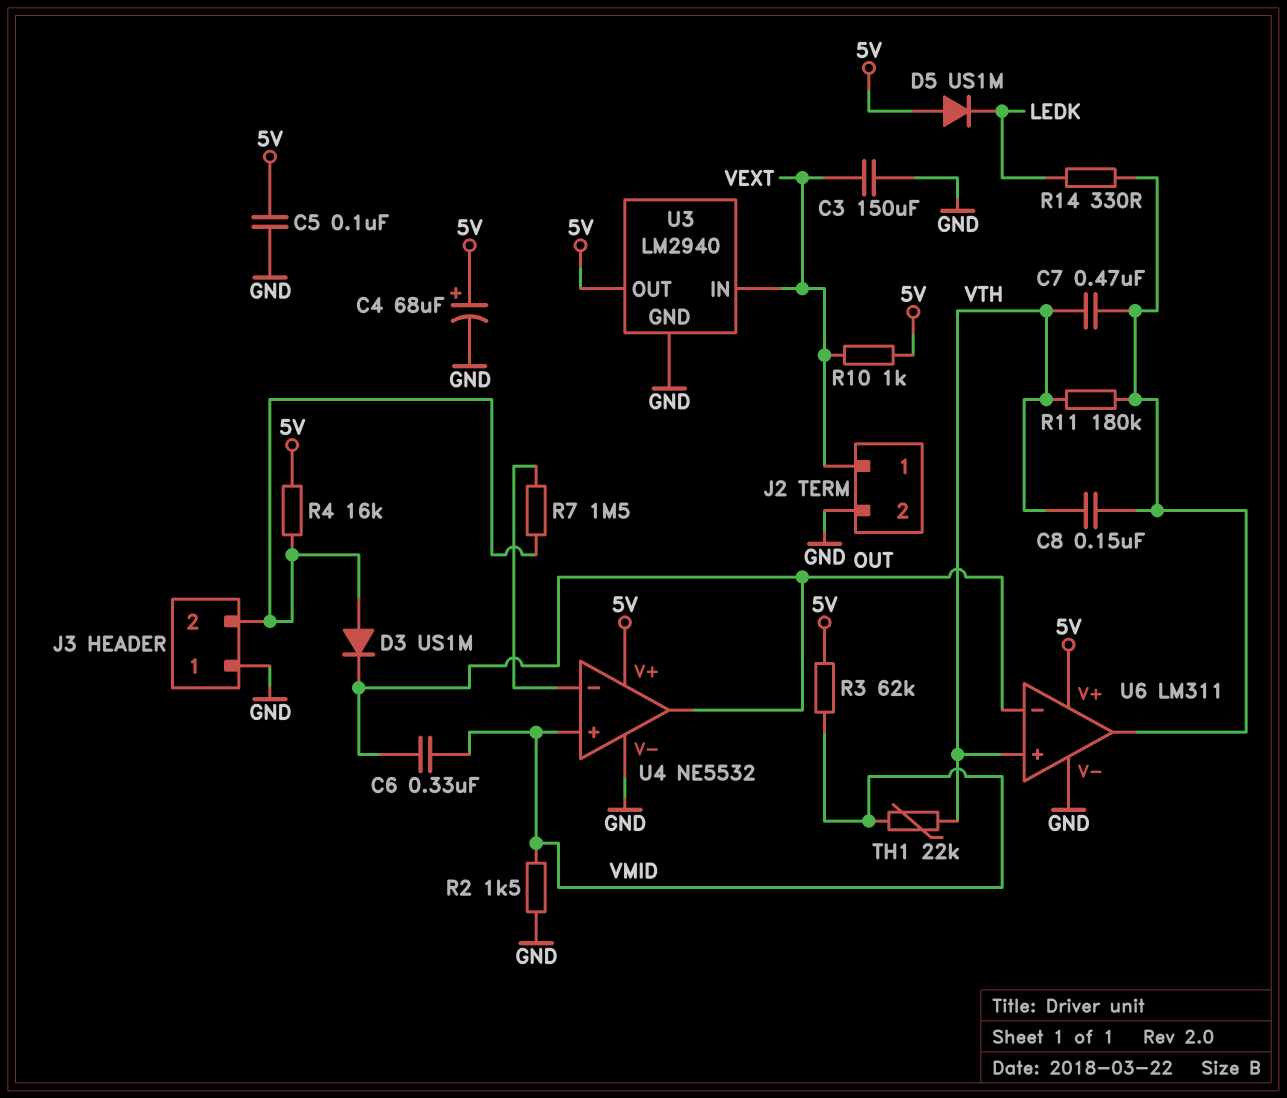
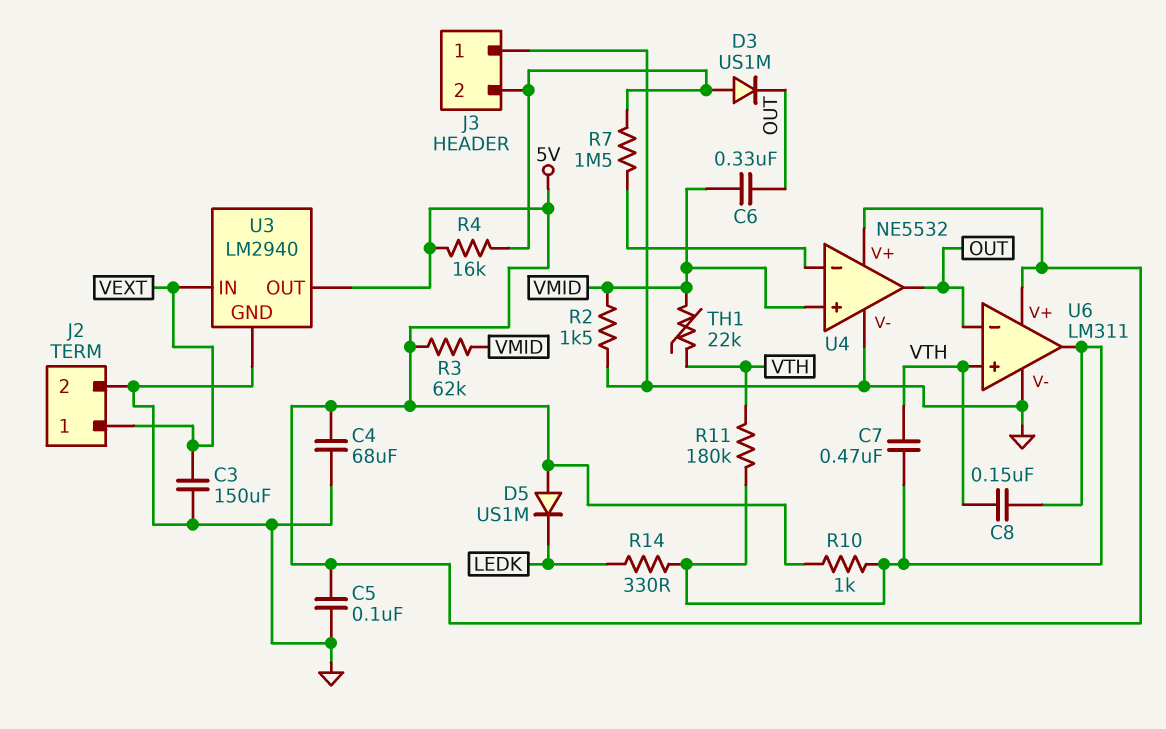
C4: 68uF (plus 5V, minus GND) -> 68uF (5V, GND)
R10: 1k (5V, VEXT) -> 1k (5V, U6/out)

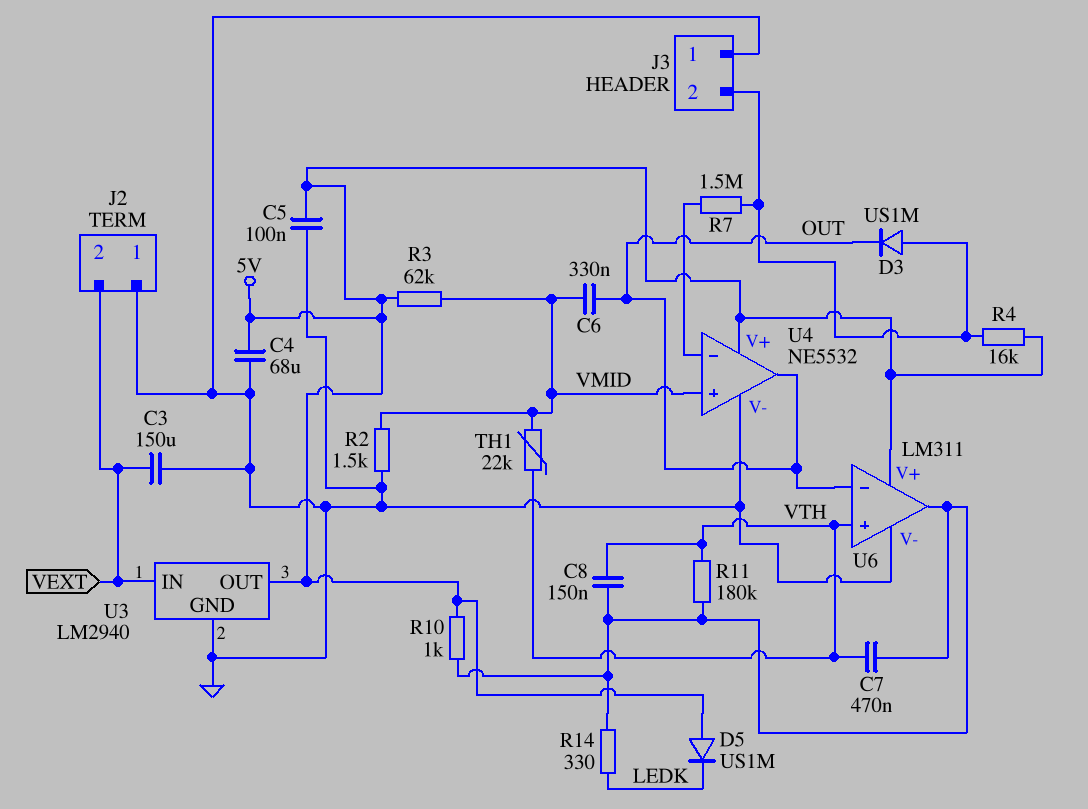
J2 pin 1: VEXT -> GND
J2 pin 2: GND -> VEXT

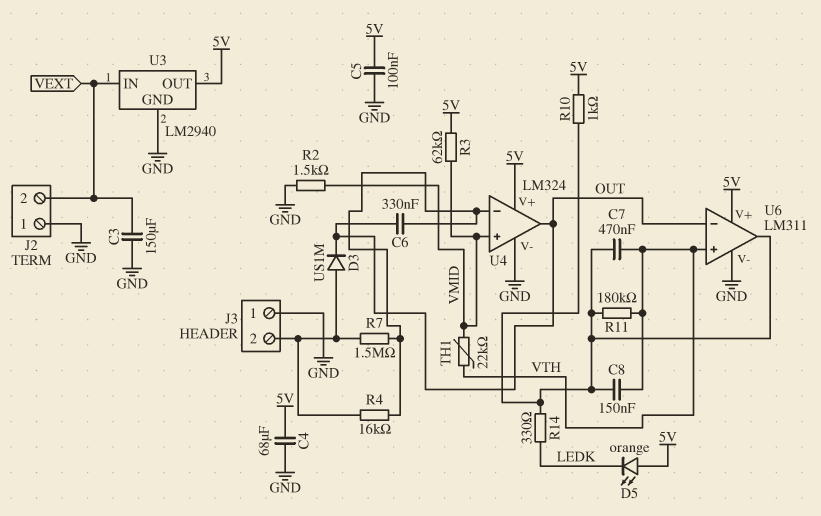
C6: 330nF (OUT, VMID) -> 330nF (OUT, U4/in-)
D5: diode US1M (A 5V, K LEDK) -> LED orange (A 5V, K LEDK)
R4: 16k (5V, J3/2) -> 16k (J3/2, U4/in-)
U4: NE5532 -> LM324

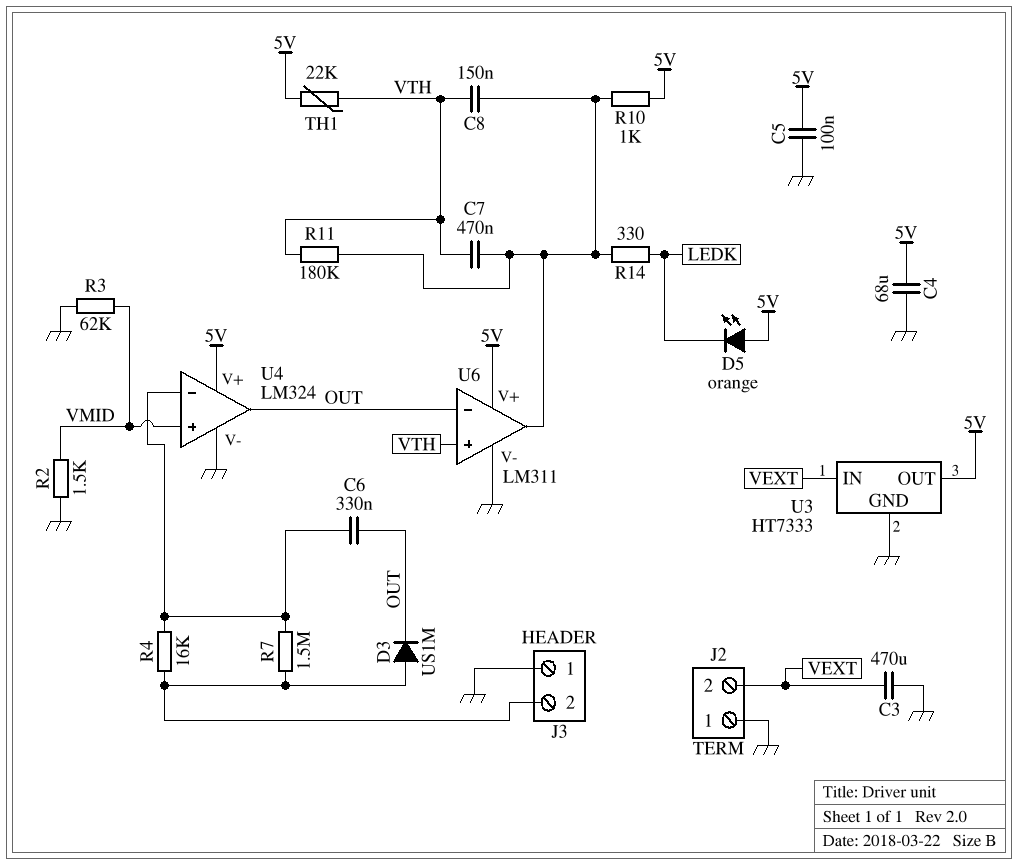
C3: 150uF (GND, VEXT) -> 470uF (GND, VEXT)
R3: 62k (5V, VMID) -> 62k (GND, VMID)
TH1: 22k (VMID, VTH) -> 22k (5V, VTH)
U3: LM2940 -> HT7333

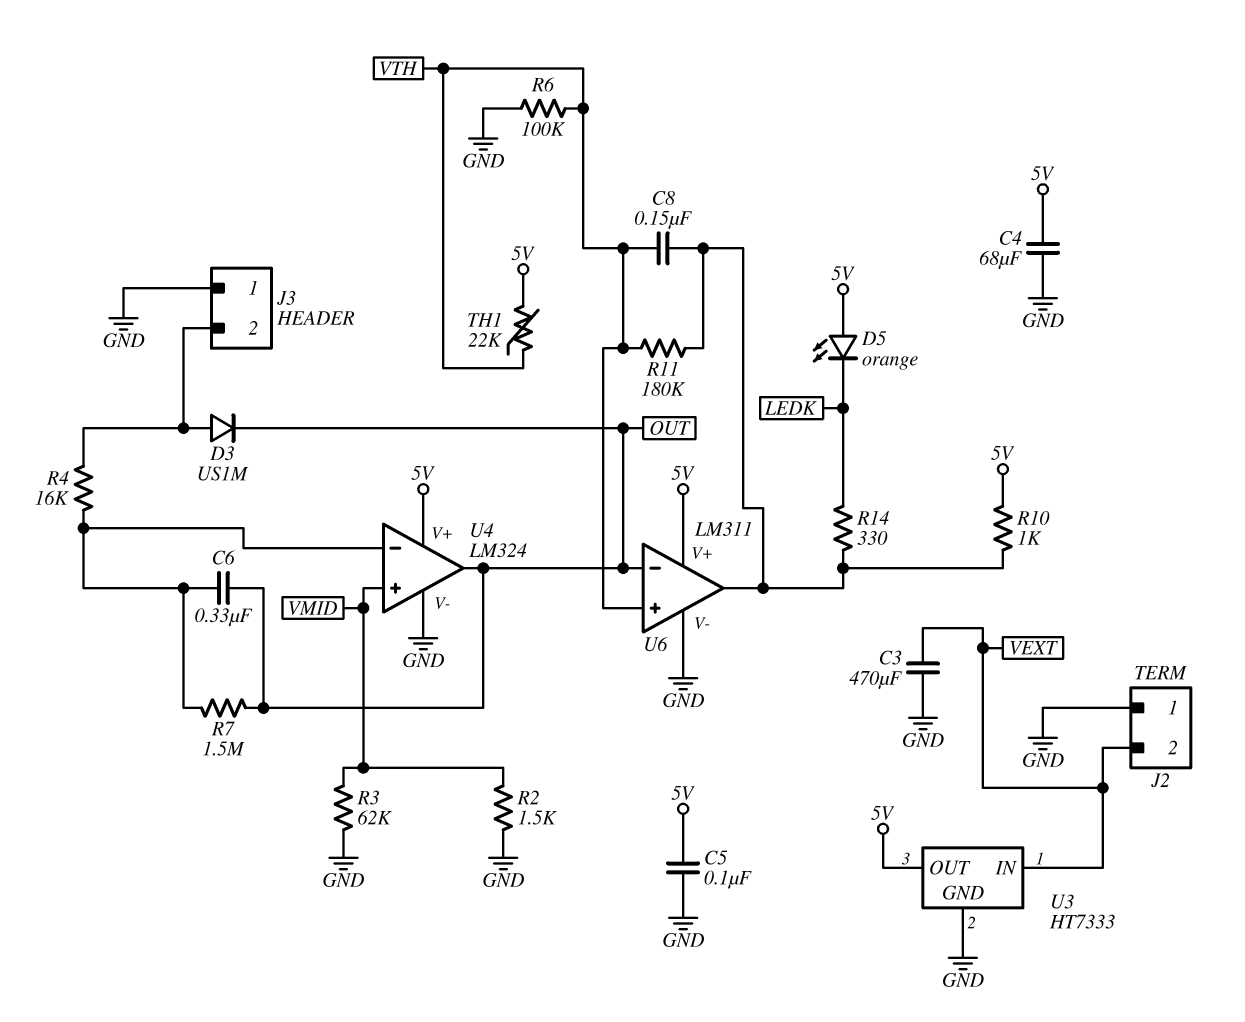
C7: 470nF (U6/out, VTH) -> none
R6: none -> 100k (GND, VTH)
R7: 1.5M (J3/2, U4/in-) -> 1.5M (OUT, U4/in-)

